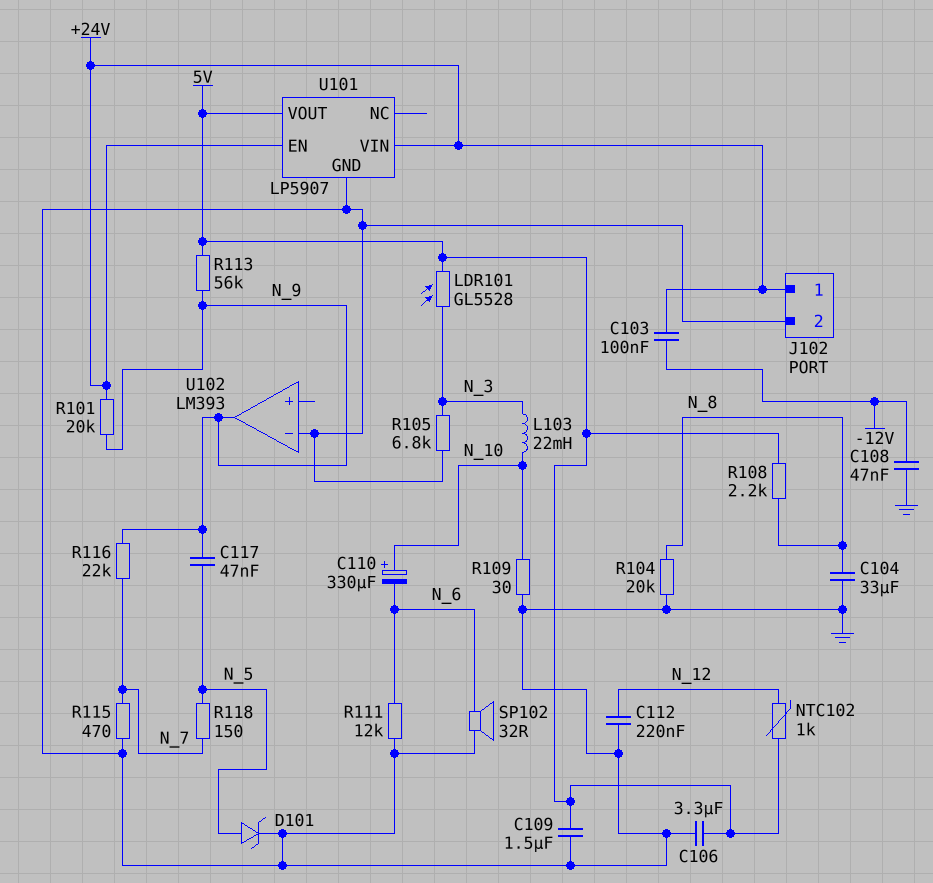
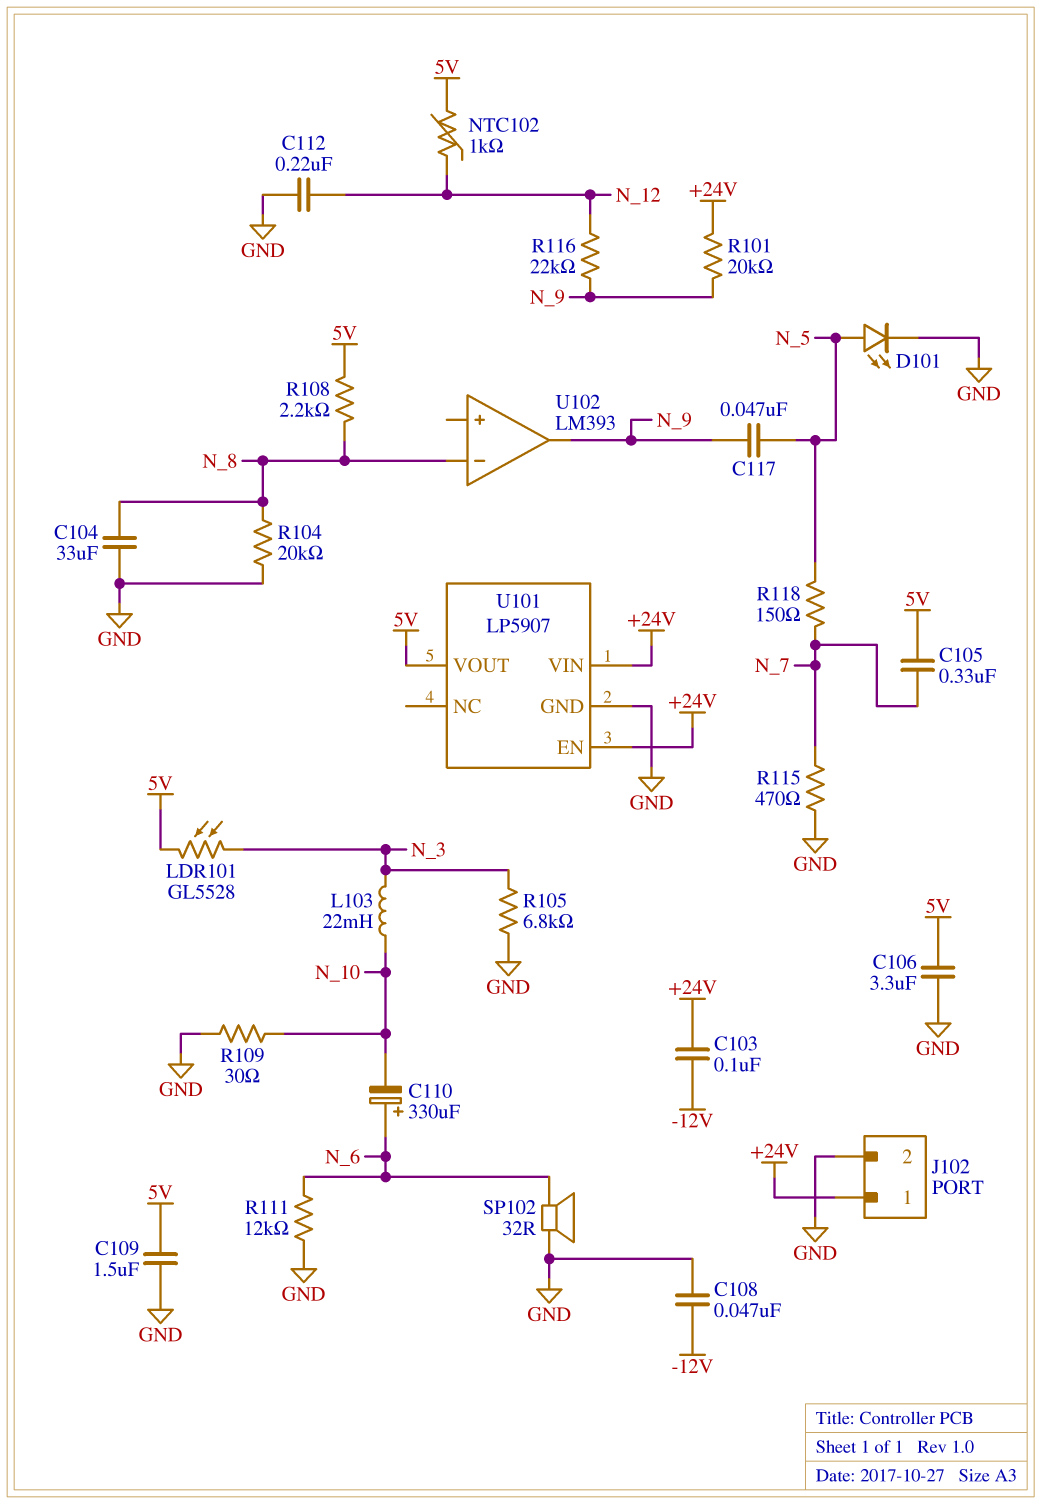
C105: none -> 330nF (5V, N_7)
C110: 330uF (plus N_10, minus N_6) -> 330uF (plus N_6, minus N_10)
D101: zener (A N_5, K GND) -> LED (A N_5, K GND)
R113: 56k (5V, N_9) -> none
R116: 22k (N_7, N_9) -> 22k (N_9, N_12)
U102 pin in-: GND -> N_8

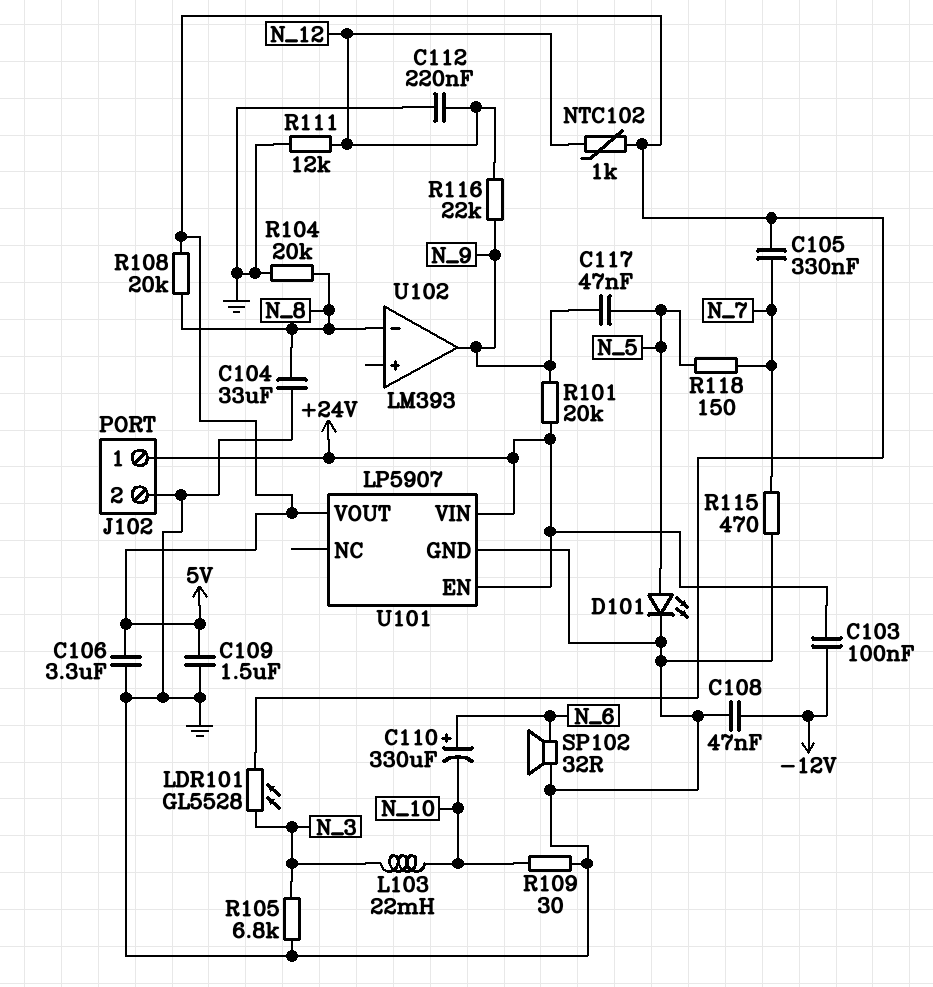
R108: 2.2k (5V, N_8) -> 20k (5V, N_8)
R111: 12k (GND, N_6) -> 12k (GND, N_12)

